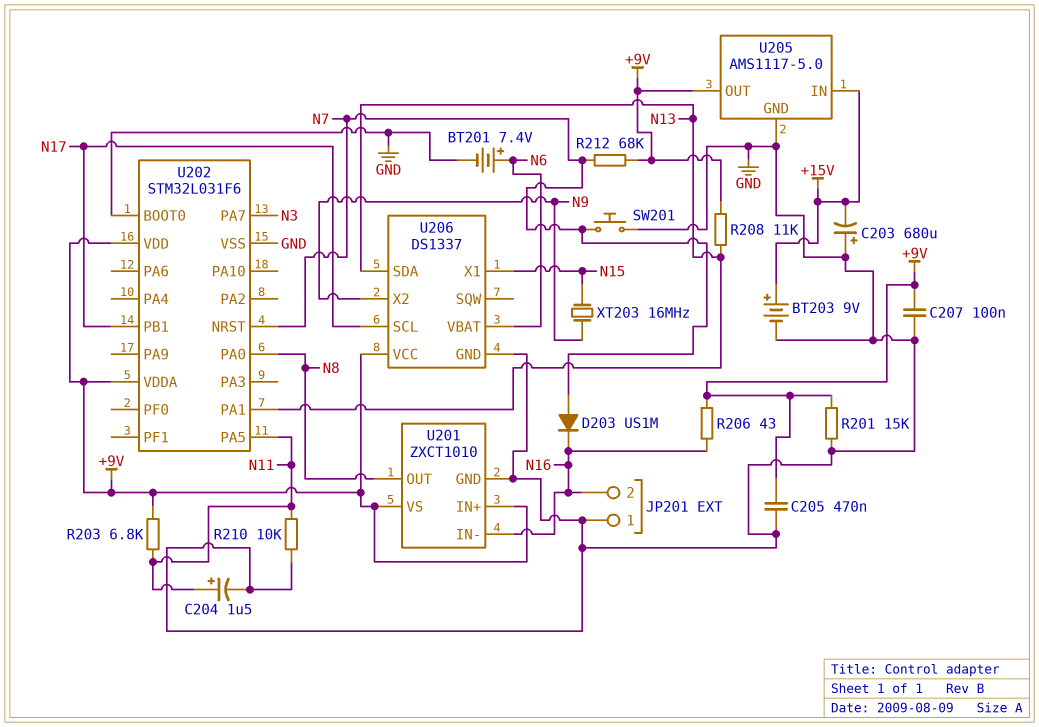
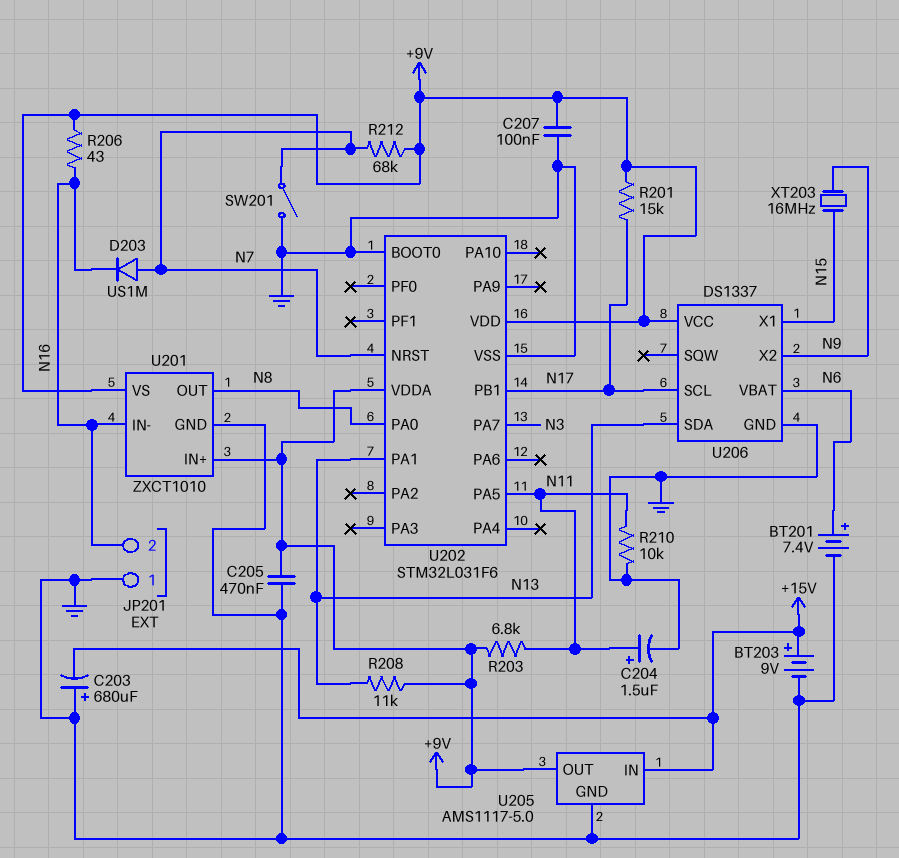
R201: 15k (+9V, GND) -> 15k (+9V, N17)
SW201: button (GND, N7) -> switch (GND, N7)

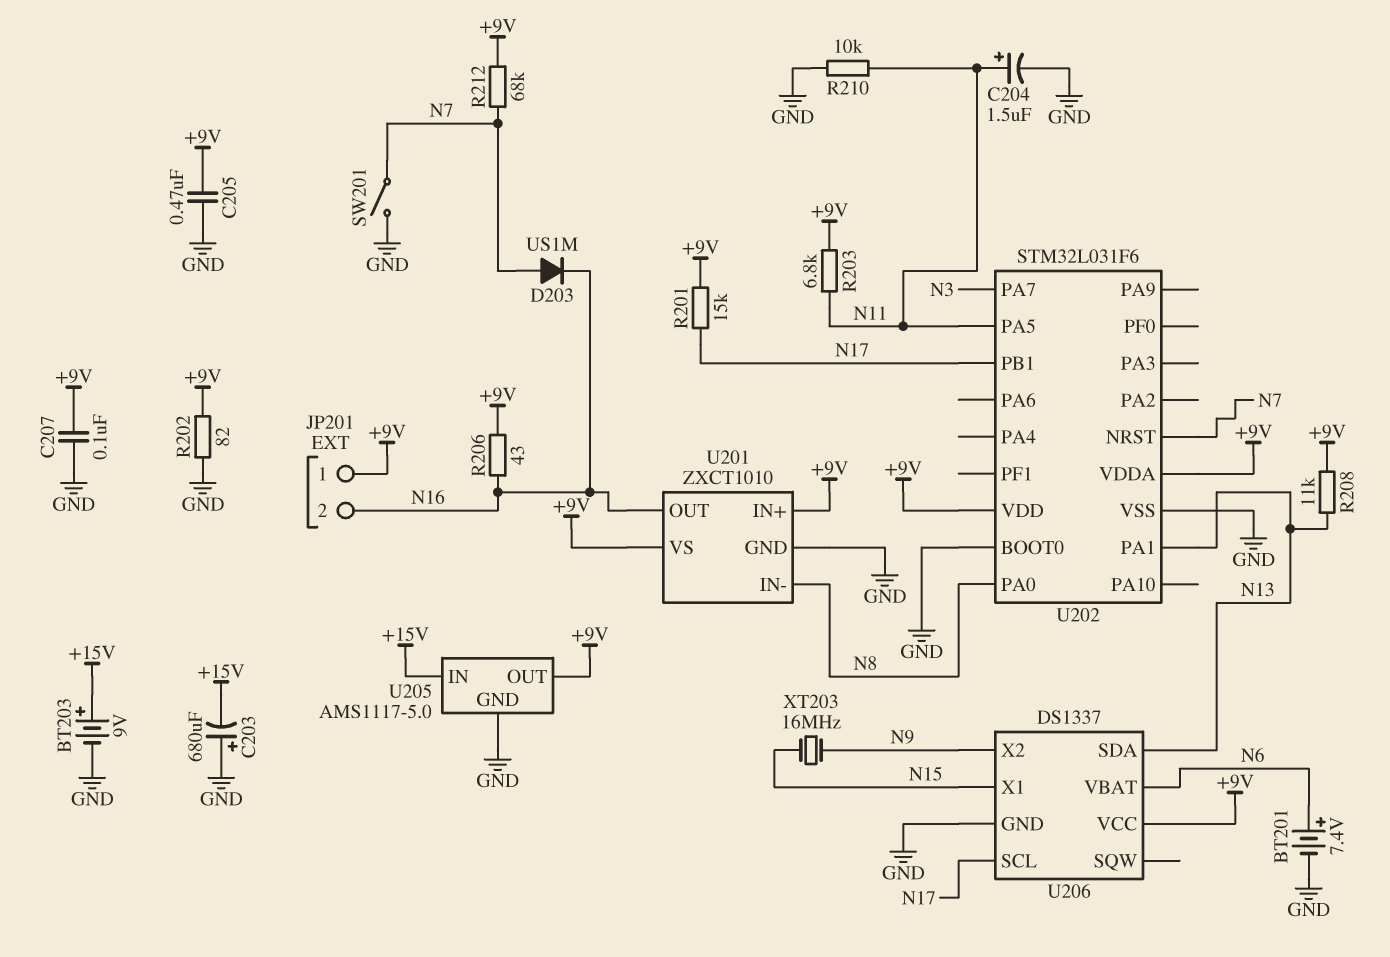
JP201 pin 1: GND -> +9V
R202: none -> 82 (+9V, GND)
U201 pin IN-: N16 -> N8
U201 pin OUT: N8 -> N16

